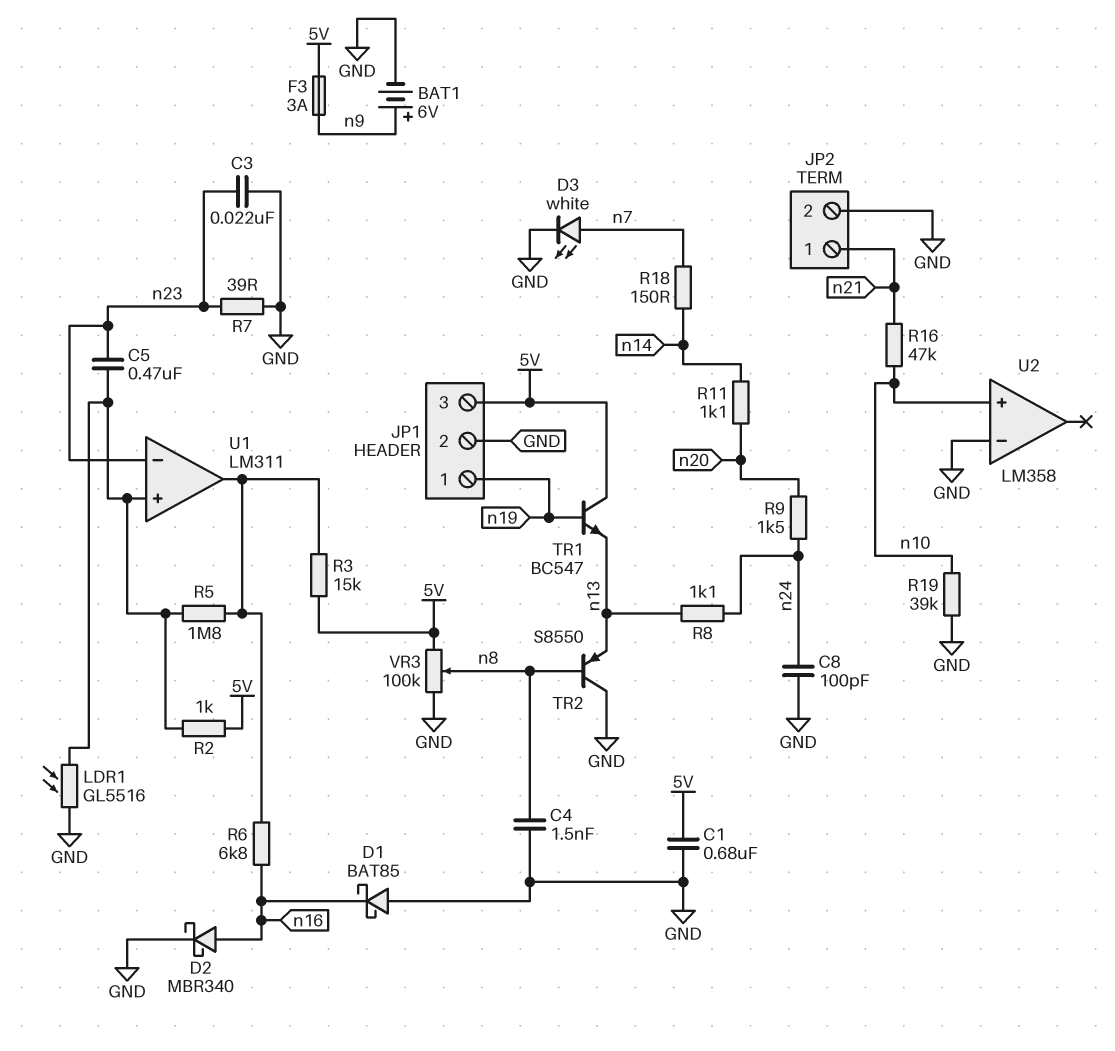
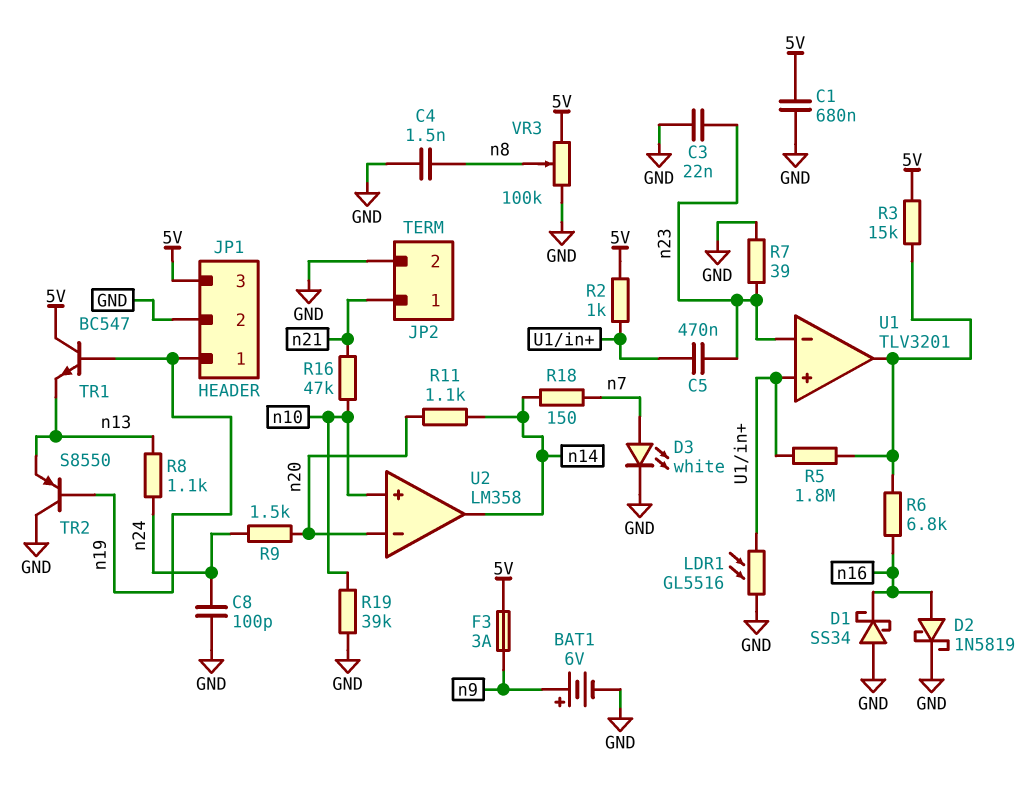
D1: schottky BAT85 (A GND, K n16) -> schottky SS34 (A GND, K n16)
D2: schottky MBR340 (A n16, K GND) -> schottky 1N5819 (A n16, K GND)
TR2: PNP S8550 (B n8, C GND, E n13) -> PNP S8550 (B n19, C GND, E n13)
U1: LM311 -> TLV3201
U2 pin in-: GND -> n20
U2 pin out: none -> n14

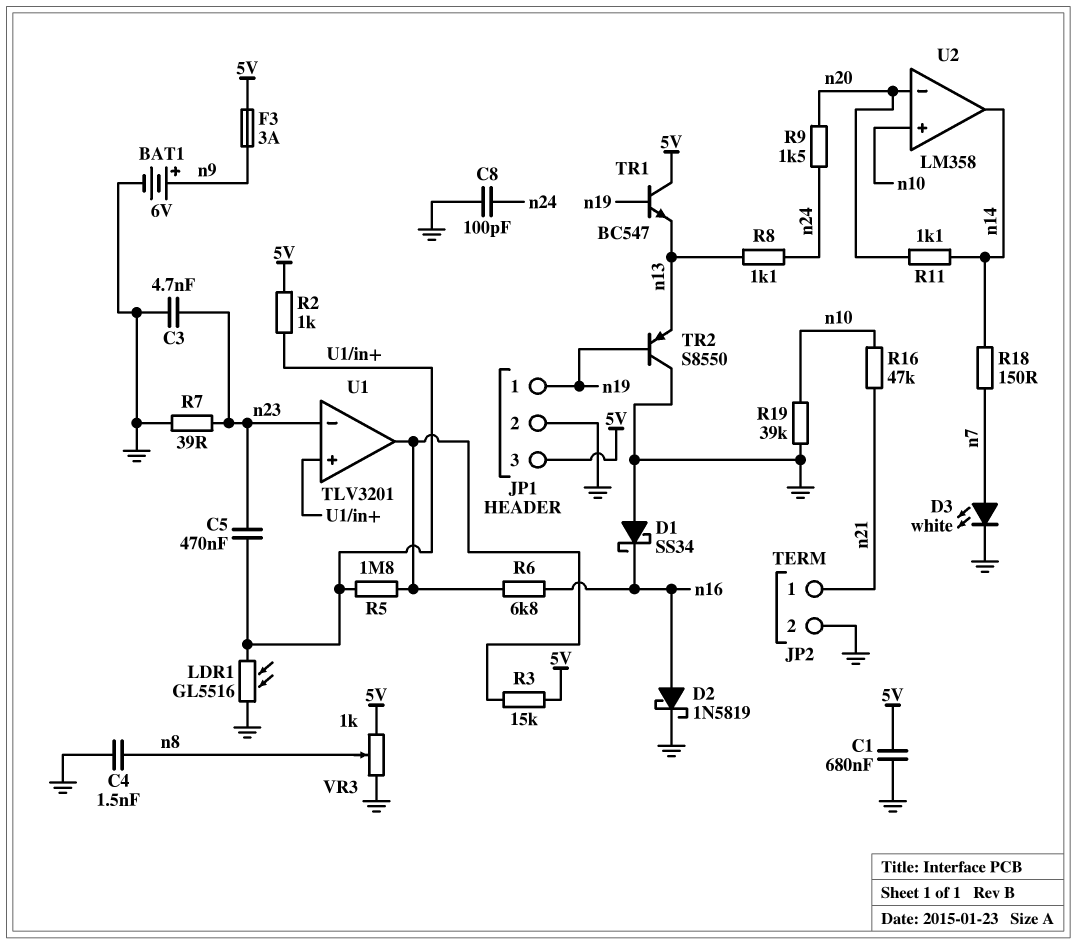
C3: 22nF (GND, n23) -> 4.7nF (GND, n23)
VR3: 100k (5V, GND, wiper n8) -> 1k (5V, GND, wiper n8)

